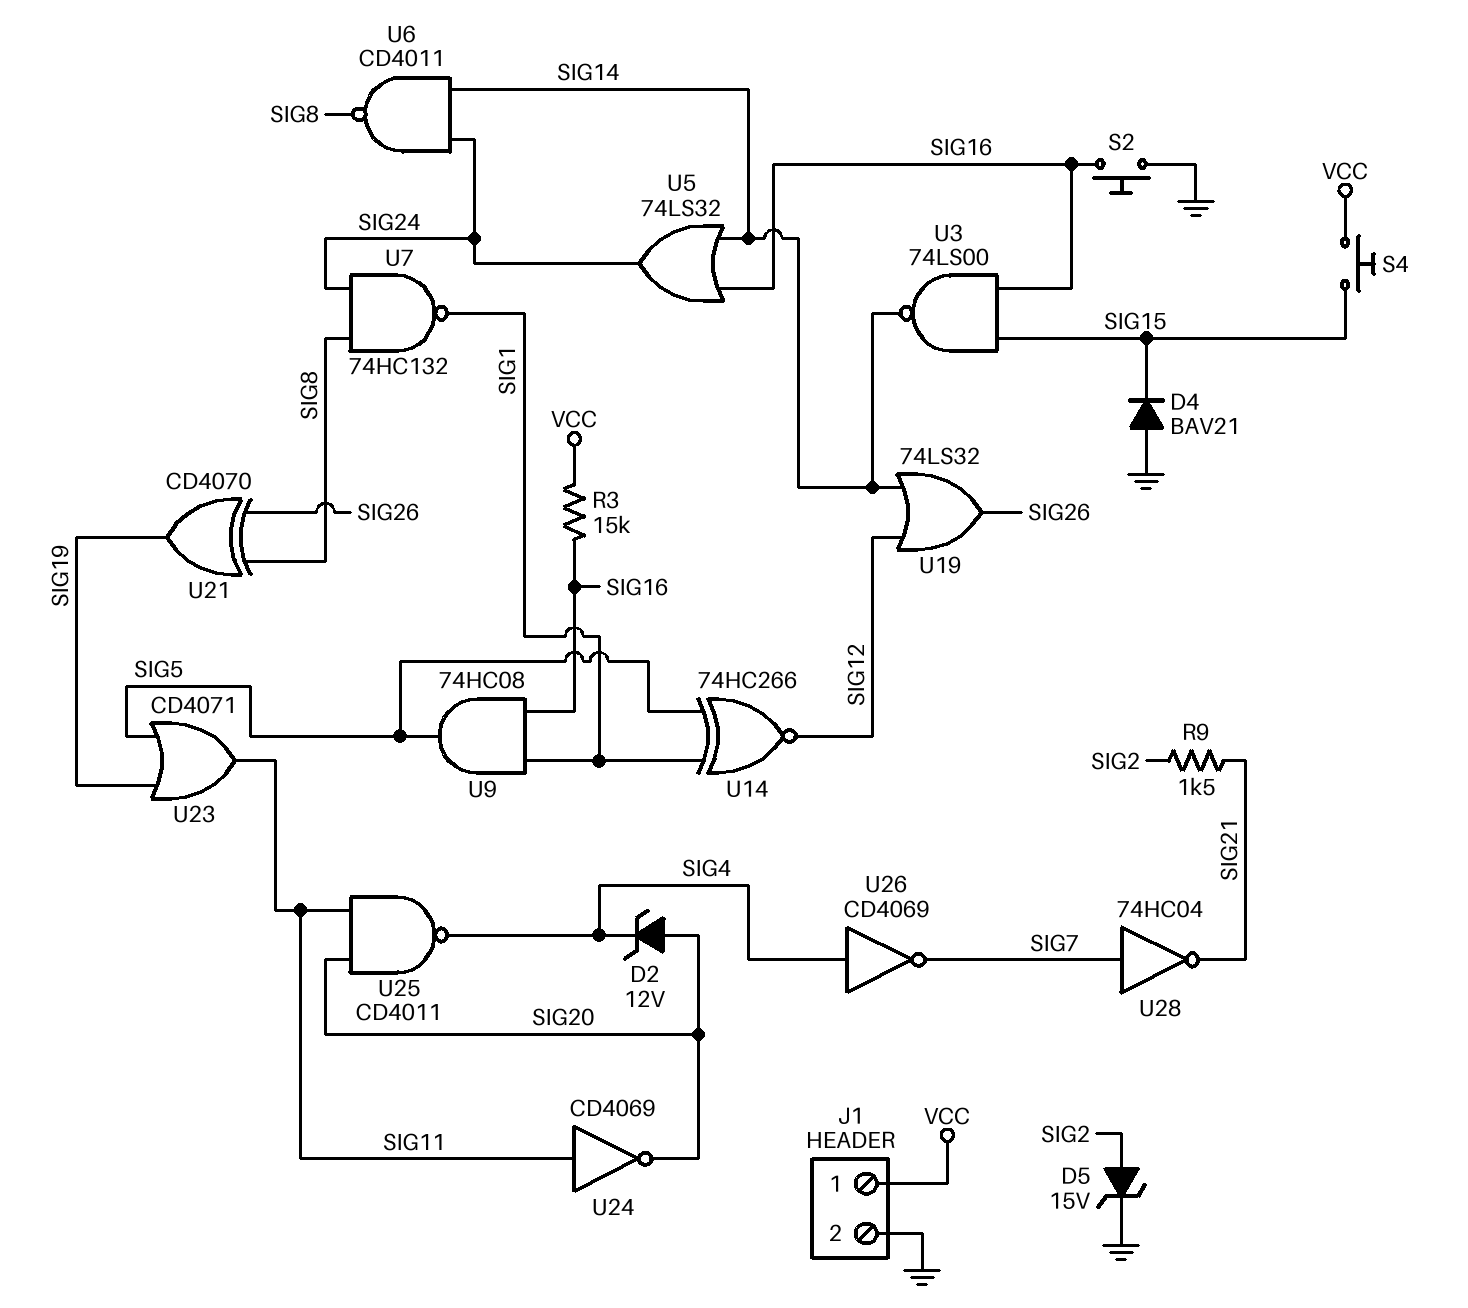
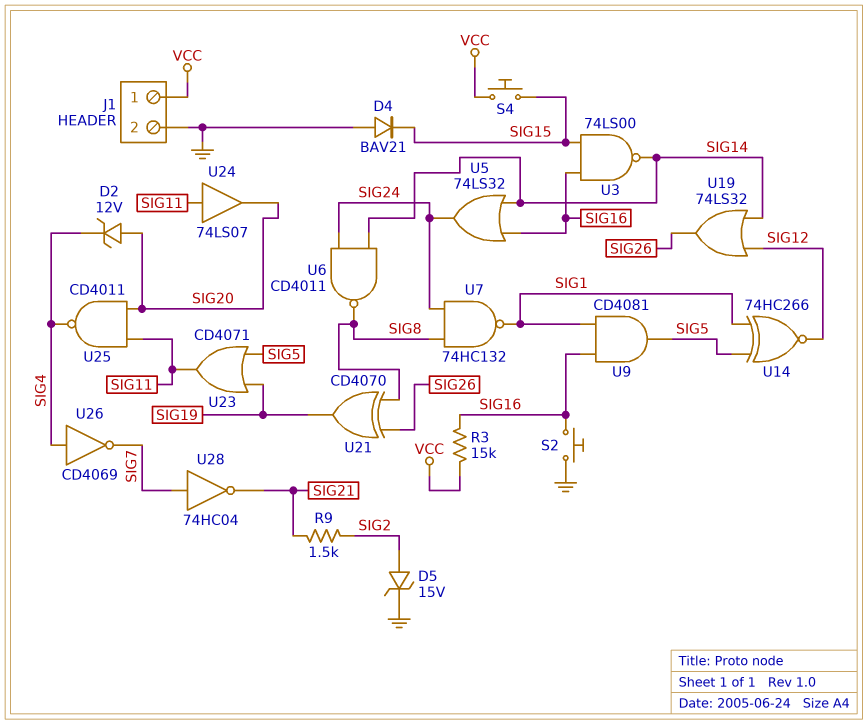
U9: AND 74HC08 (in SIG1, in SIG16, out SIG5) -> AND CD4081 (in SIG1, in SIG16, out SIG5)
U24: NOT CD4069 (in SIG11, out SIG20) -> buffer 74LS07 (in SIG11, out SIG20)

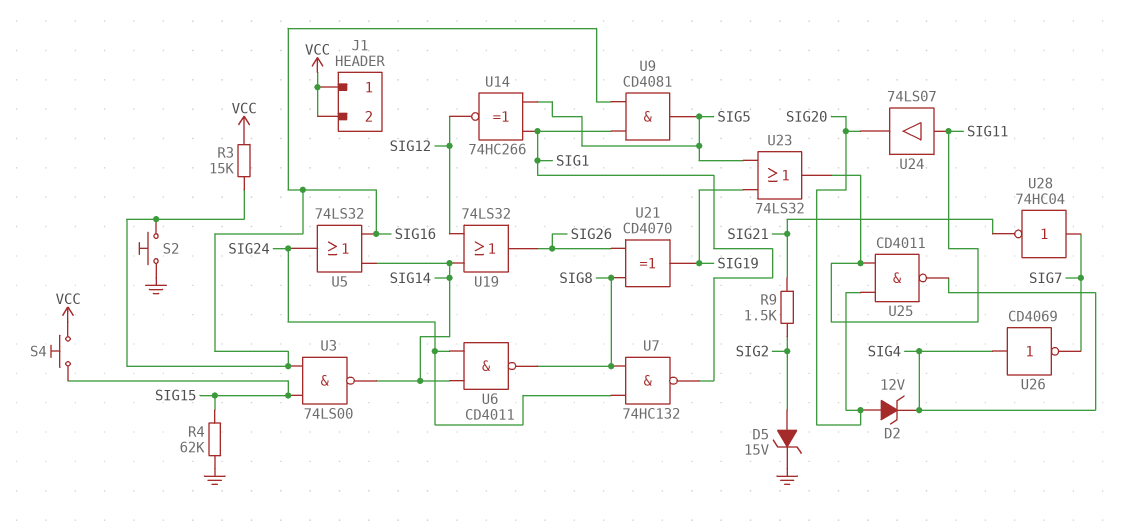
D4: diode BAV21 (A GND, K SIG15) -> none
J1 pin 2: GND -> VCC
R4: none -> 62k (GND, SIG15)
U23: OR CD4071 (in SIG5, in SIG19, out SIG11) -> OR 74LS32 (in SIG5, in SIG19, out SIG11)

